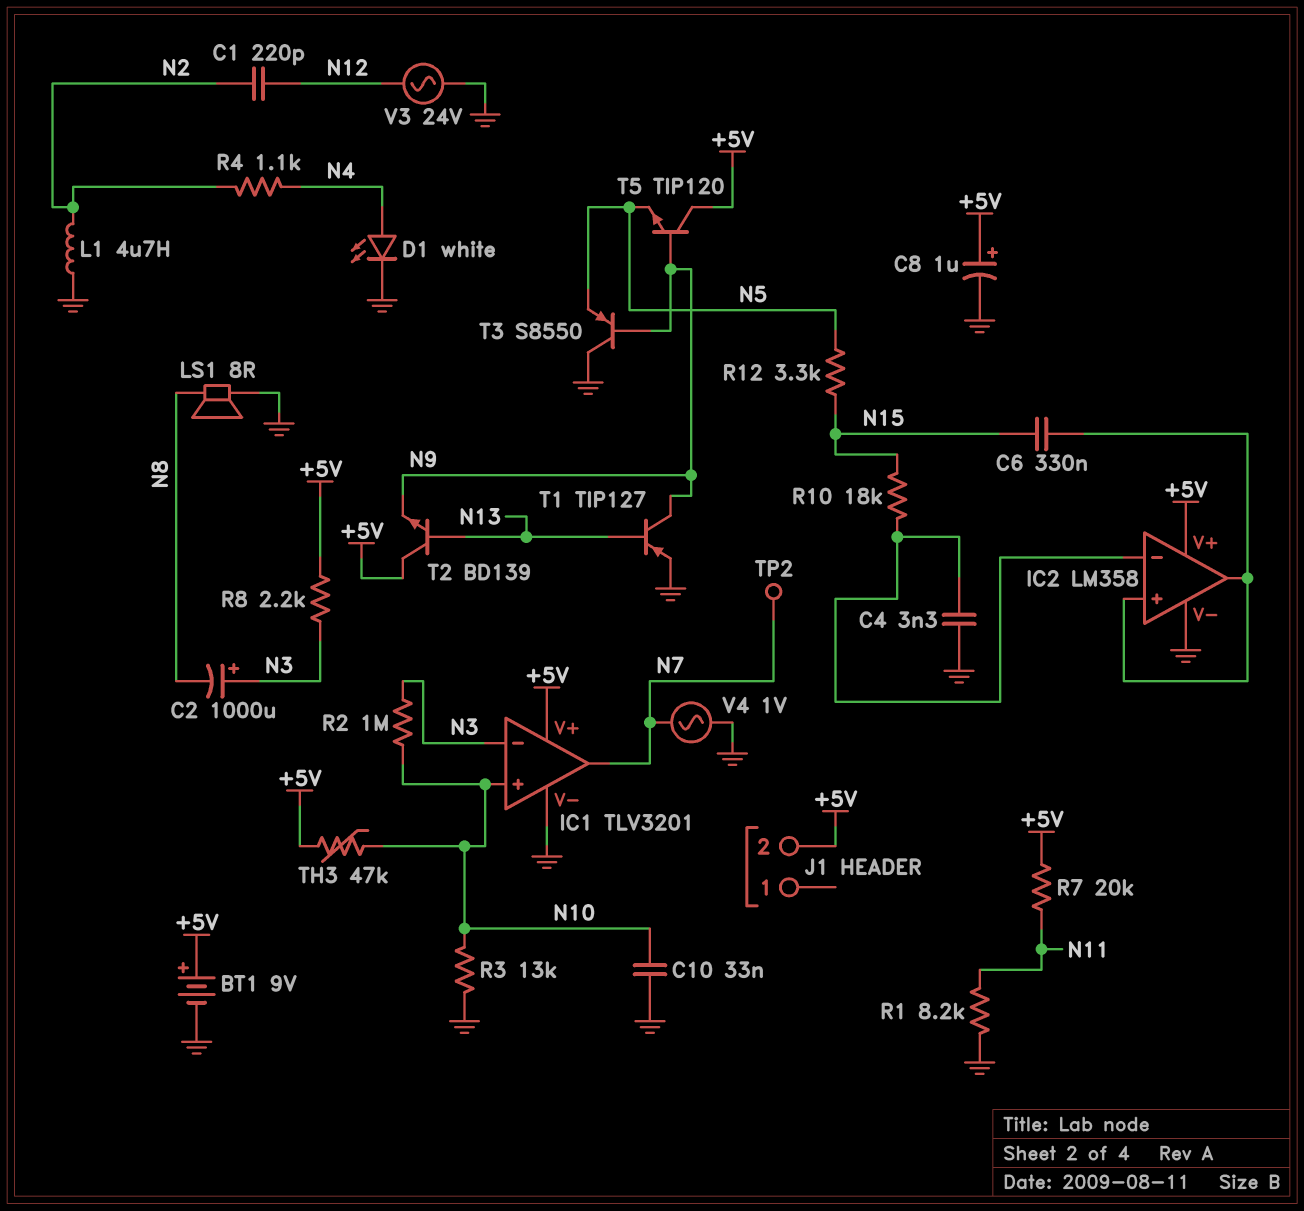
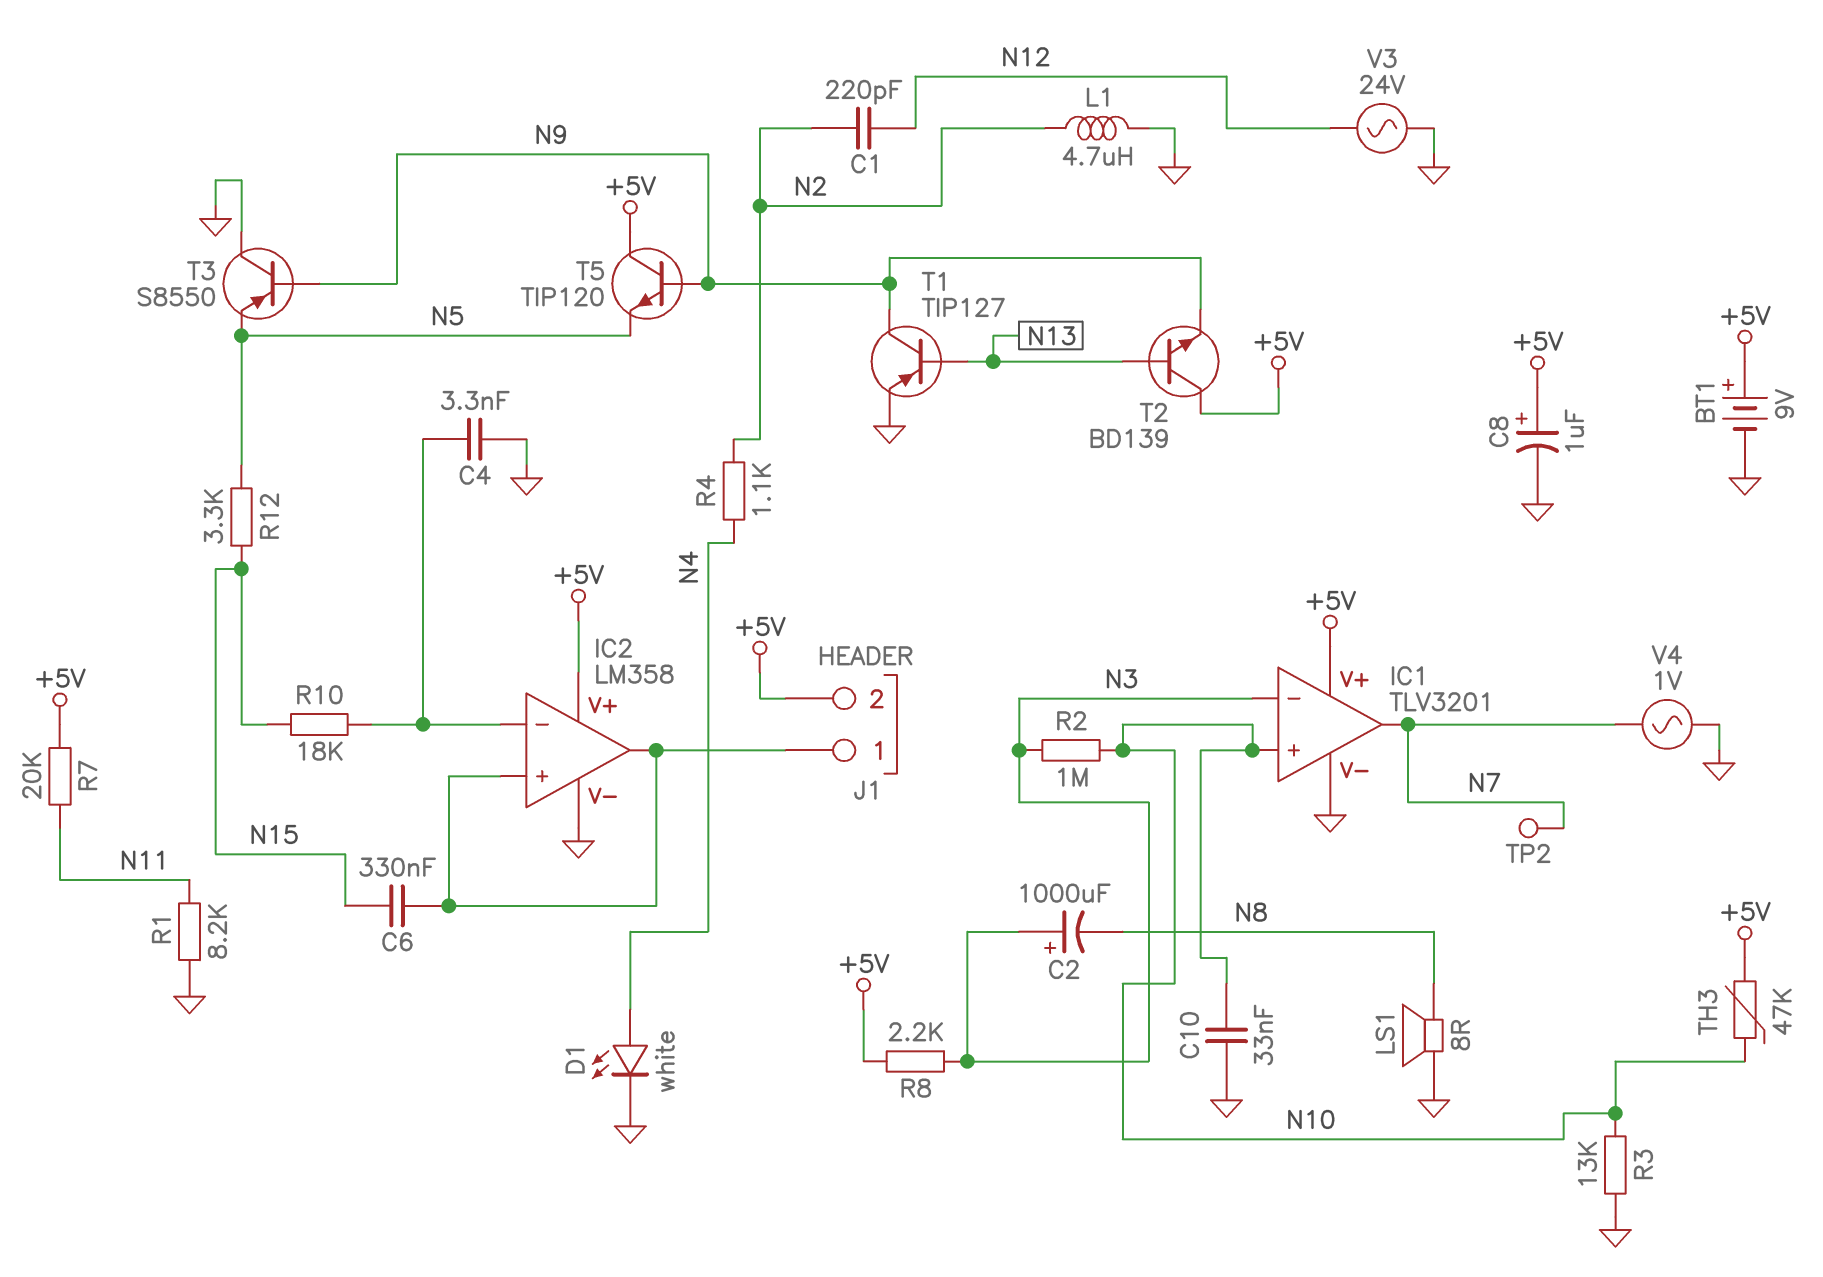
J1 pin 1: none -> IC2/in+

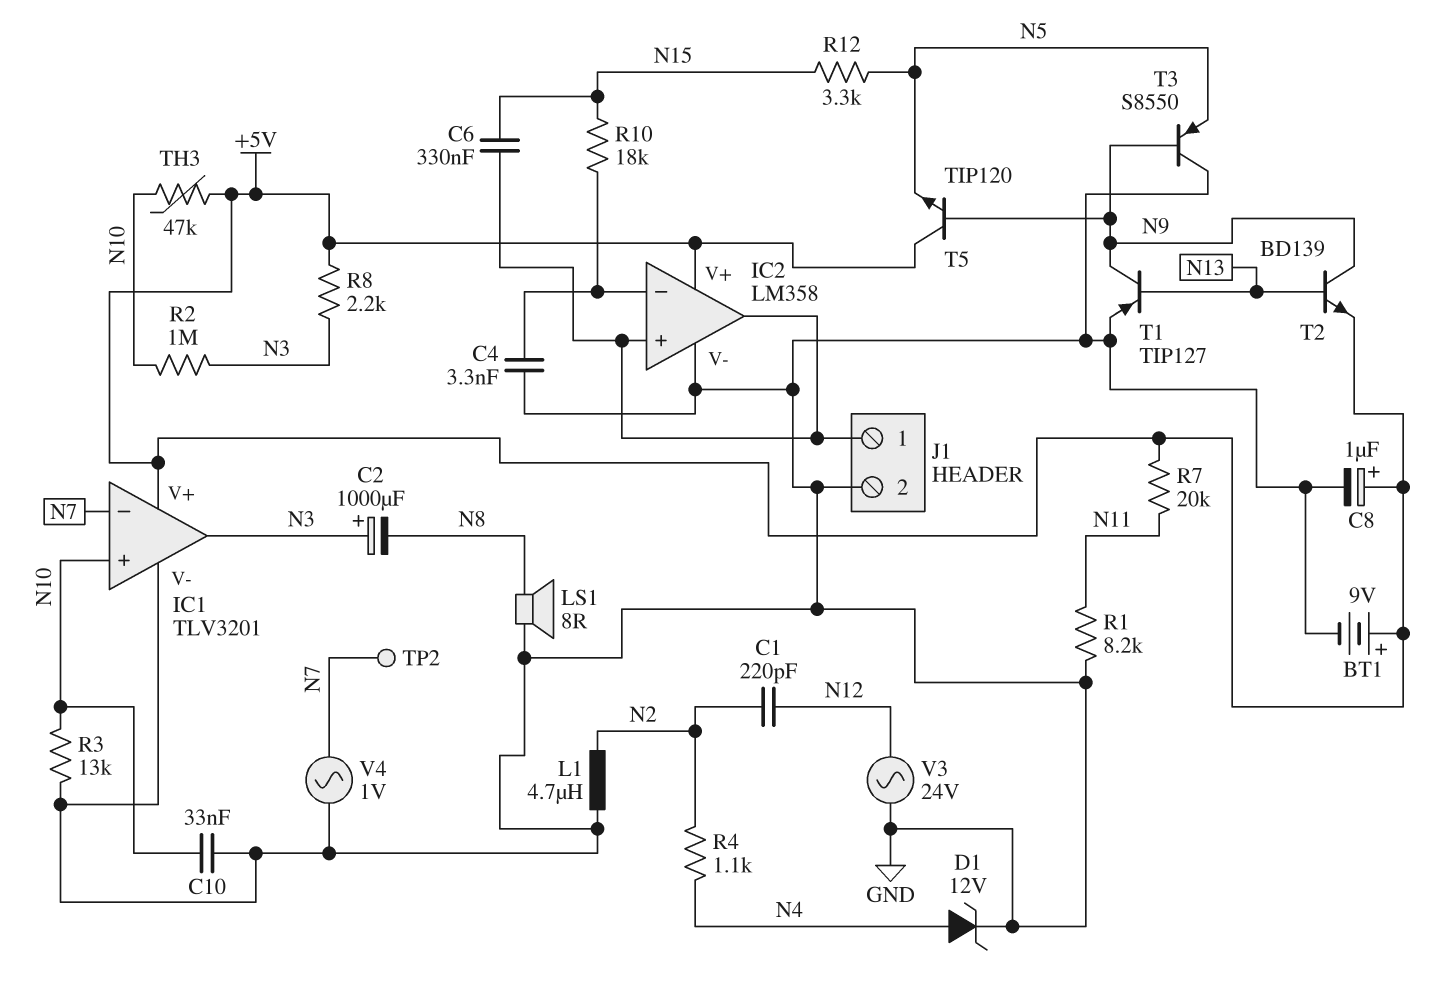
D1: LED white (A N4, K GND) -> zener 12V (A N4, K GND)
IC1 pin in-: N3 -> N7
IC1 pin out: N7 -> N3
J1 pin 2: +5V -> GND
T2: NPN BD139 (B N13, C +5V, E N9) -> NPN BD139 (B N13, C N9, E +5V)

